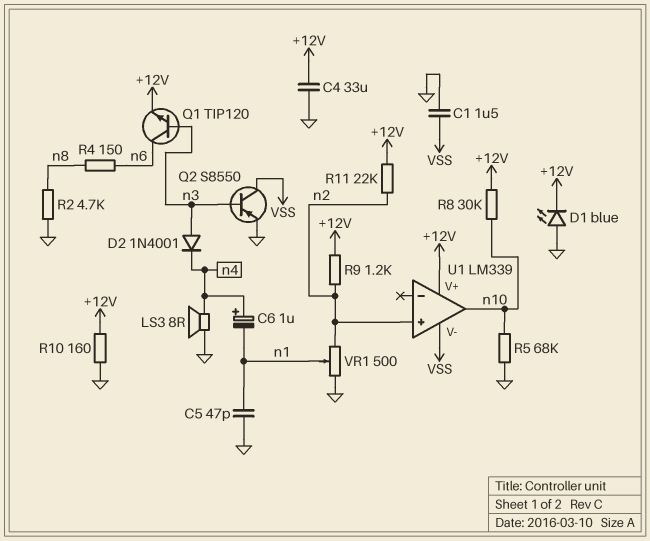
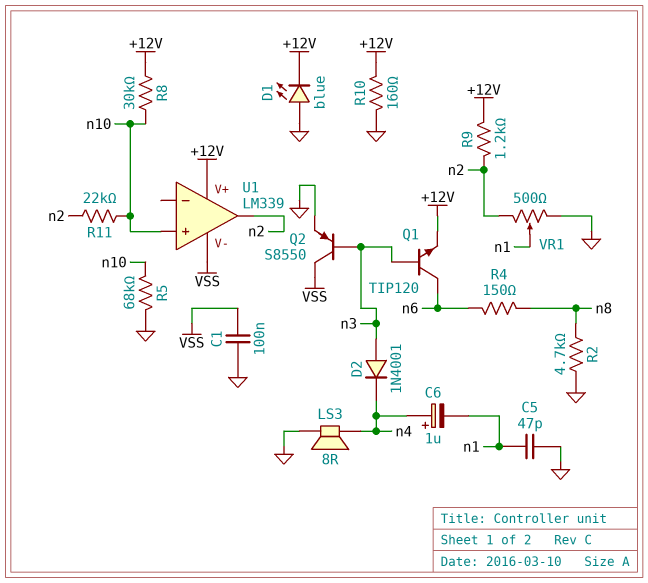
C1: 1.5uF (GND, VSS) -> 100nF (GND, VSS)
C4: 33uF (+12V, GND) -> none
R11: 22k (+12V, n2) -> 22k (n2, n10)
U1 pin in+: n2 -> n10
U1 pin out: n10 -> n2

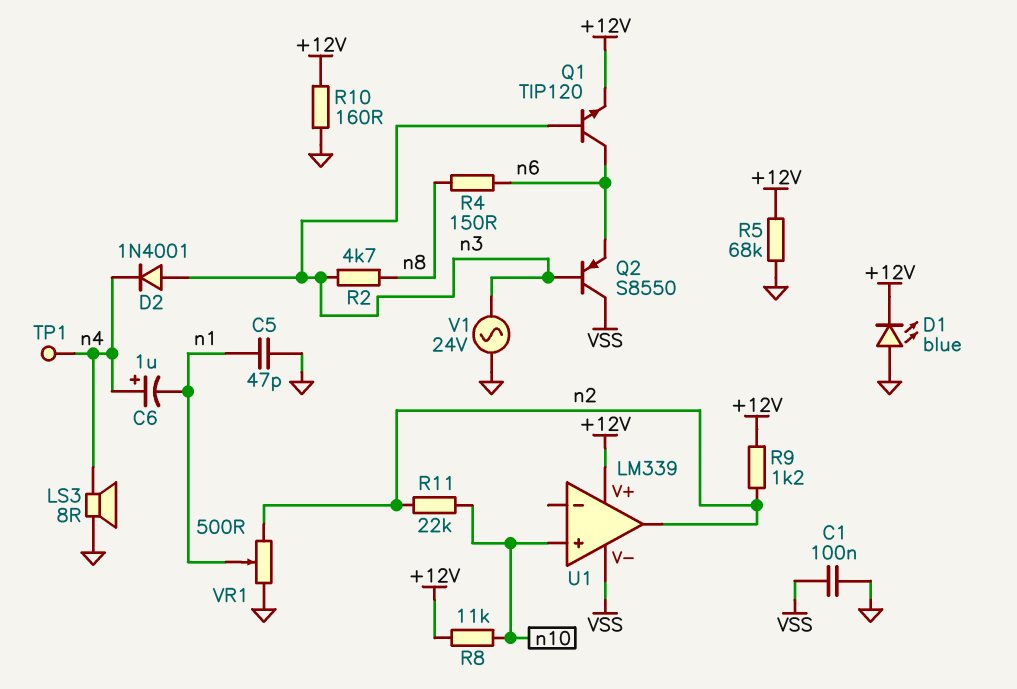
Q2: PNP S8550 (B n3, C VSS, E GND) -> PNP S8550 (B n3, C VSS, E n6)
R2: 4.7k (GND, n8) -> 4.7k (n3, n8)
R5: 68k (GND, n10) -> 68k (+12V, GND)
R8: 30k (+12V, n10) -> 11k (+12V, n10)
TP1: none -> test point (n4)
V1: none -> AC 24V (GND, n3)

